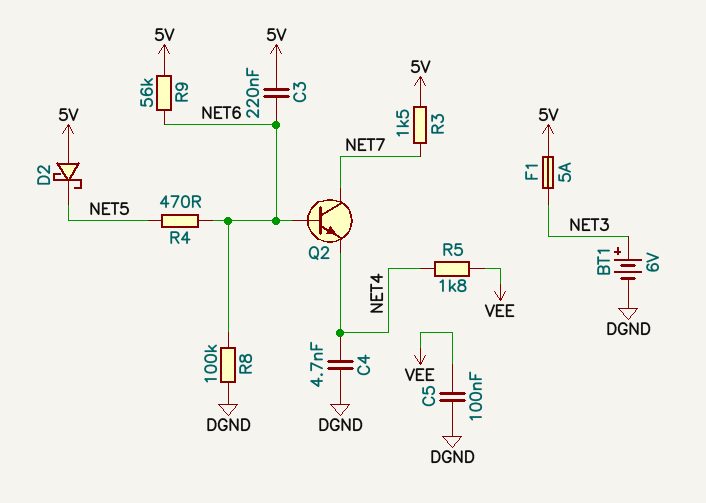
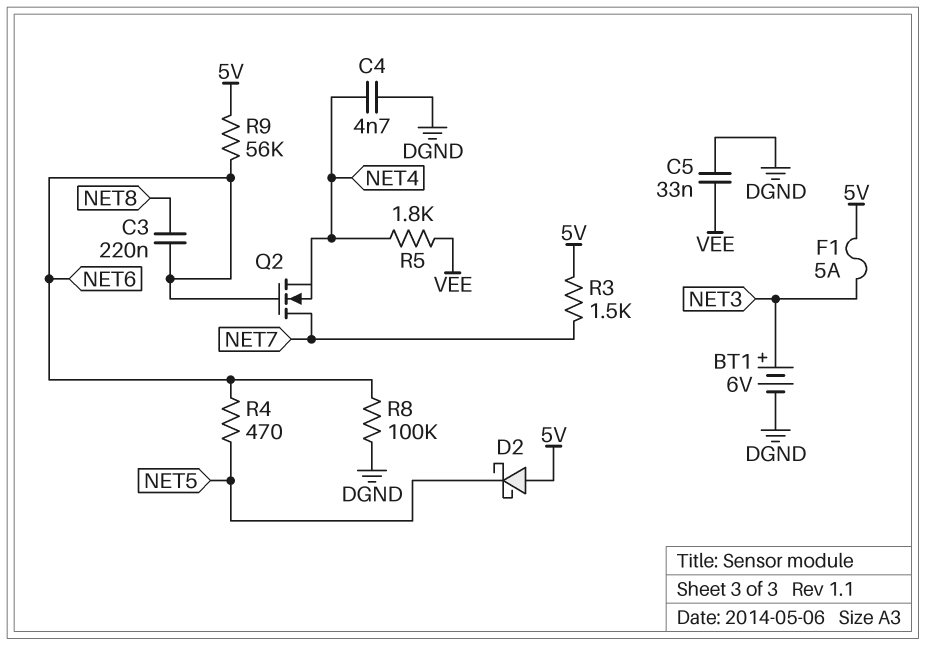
C3: 220nF (5V, NET6) -> 220nF (NET6, NET8)
C5: 100nF (DGND, VEE) -> 33nF (DGND, VEE)
Q2: NPN (B NET6, C NET7, E NET4) -> NMOS (G NET6, D NET7, S NET4)

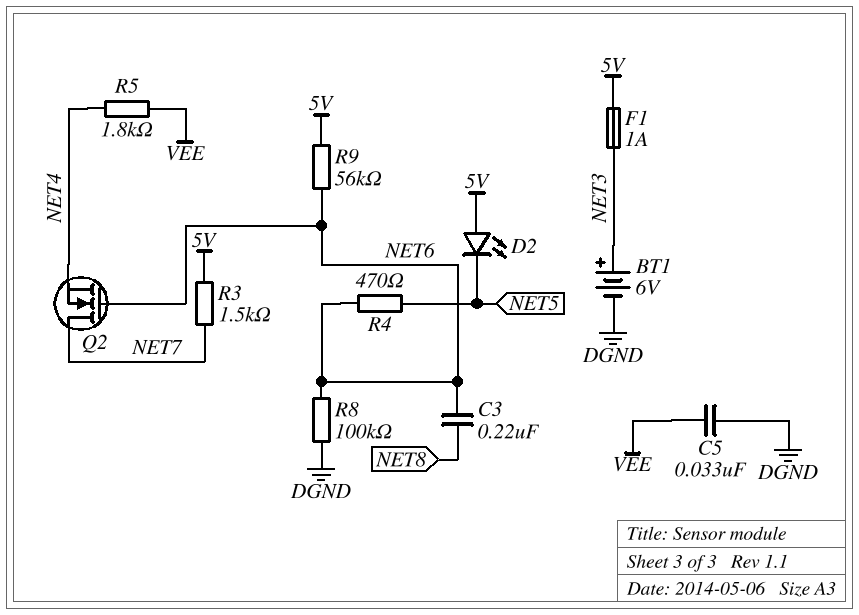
C4: 4.7nF (DGND, NET4) -> none
D2: schottky (A 5V, K NET5) -> LED (A 5V, K NET5)
F1: 5A (5V, NET3) -> 1A (5V, NET3)

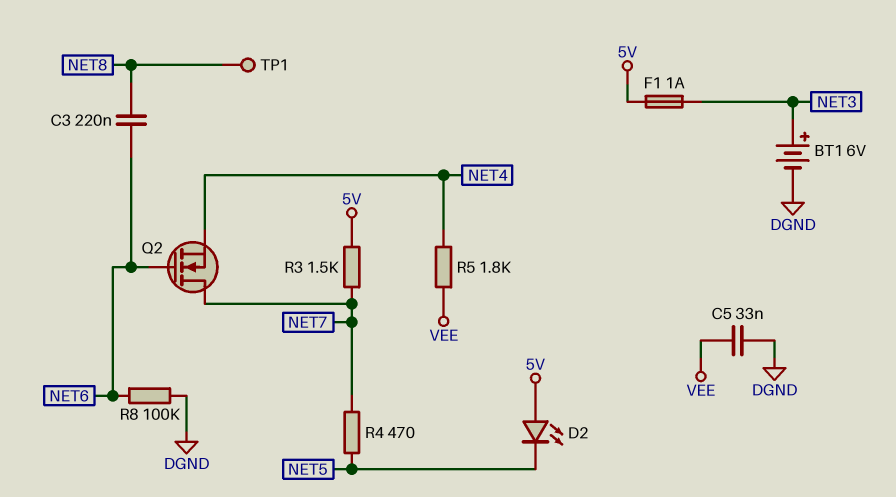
R4: 470 (NET5, NET6) -> 470 (NET5, NET7)
R9: 56k (5V, NET6) -> none
TP1: none -> test point (NET8)

